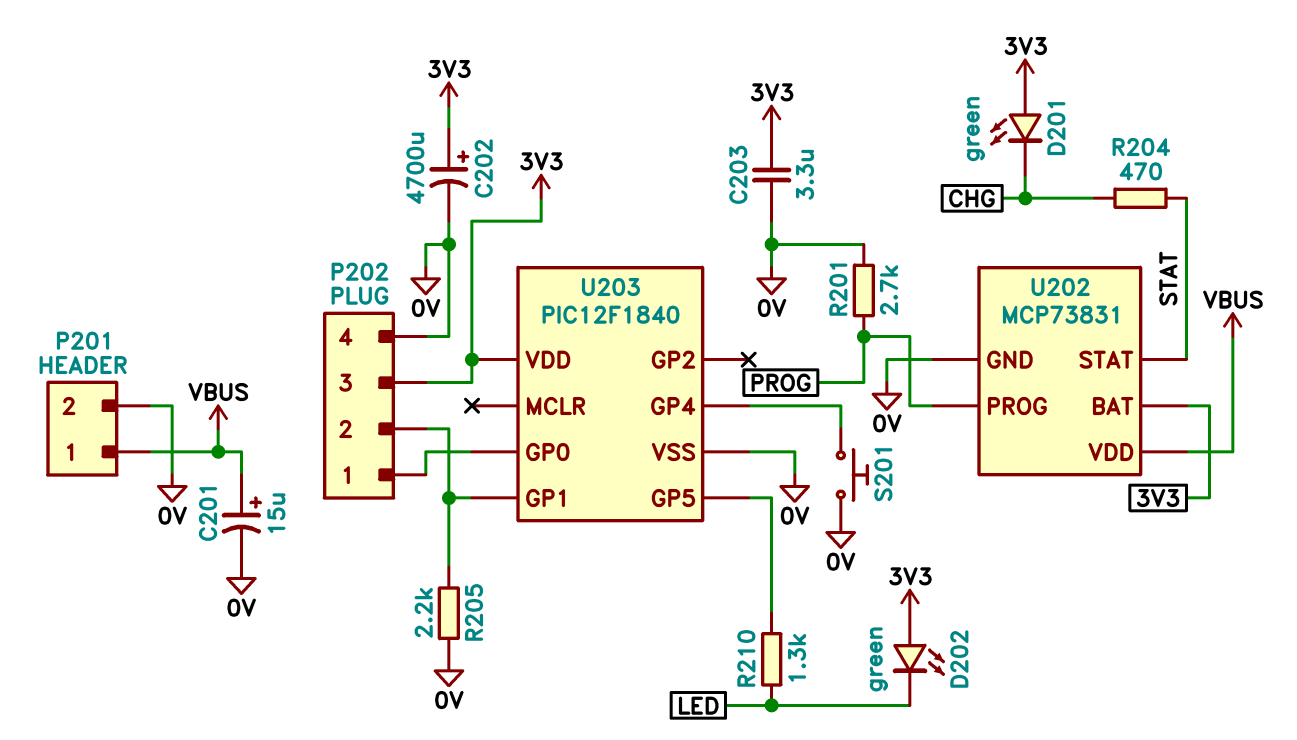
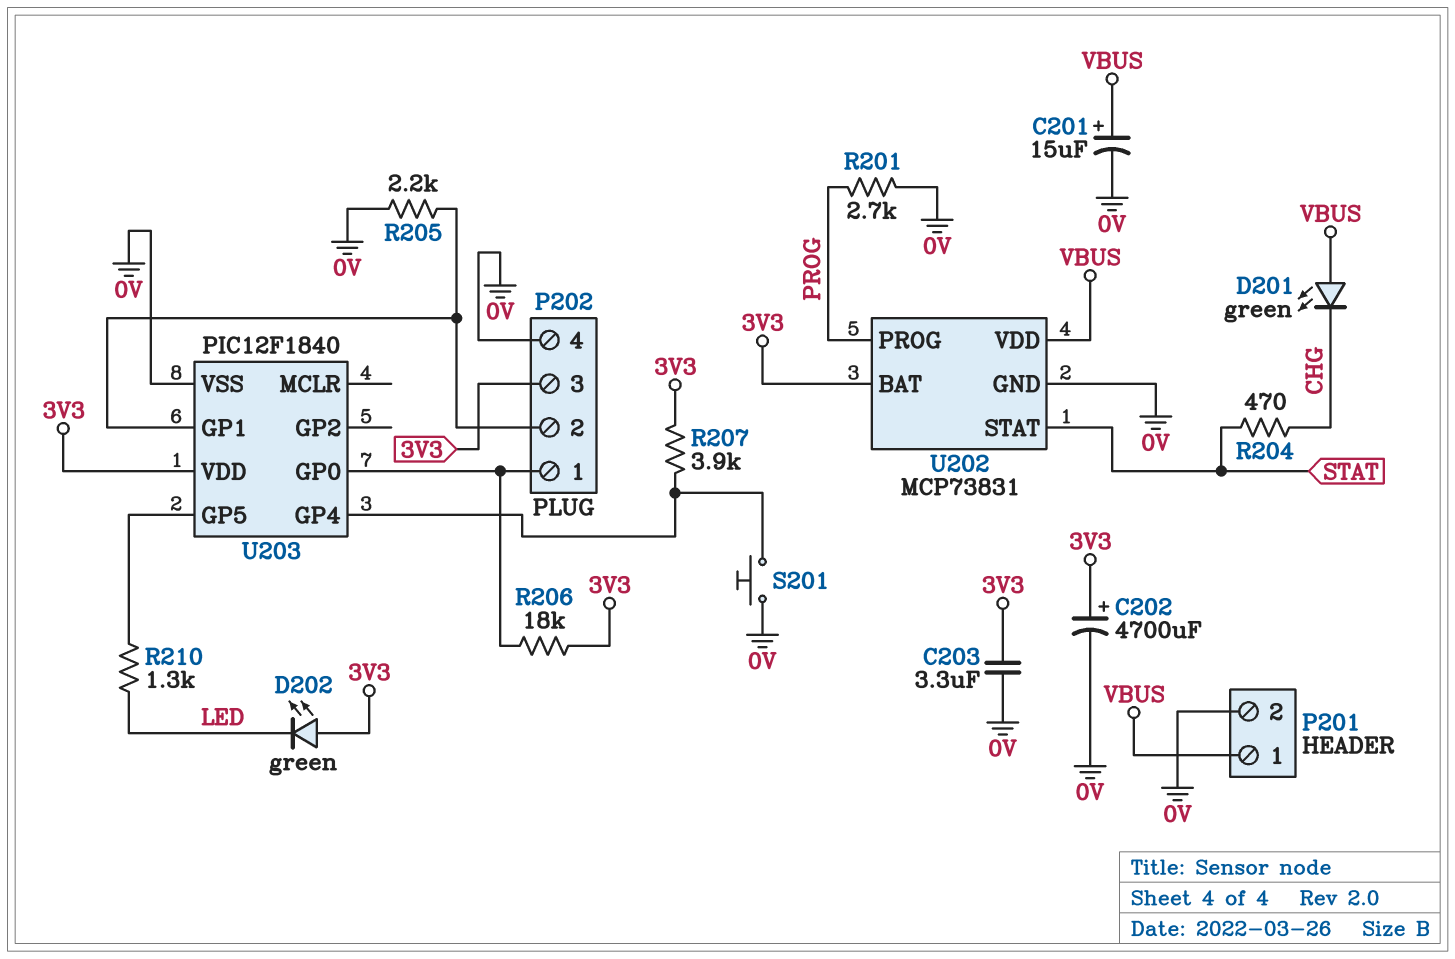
D201: LED green (A 3V3, K CHG) -> LED green (A VBUS, K CHG)
R206: none -> 18k (3V3, P202/1)
R207: none -> 3.9k (3V3, U203/GP4)

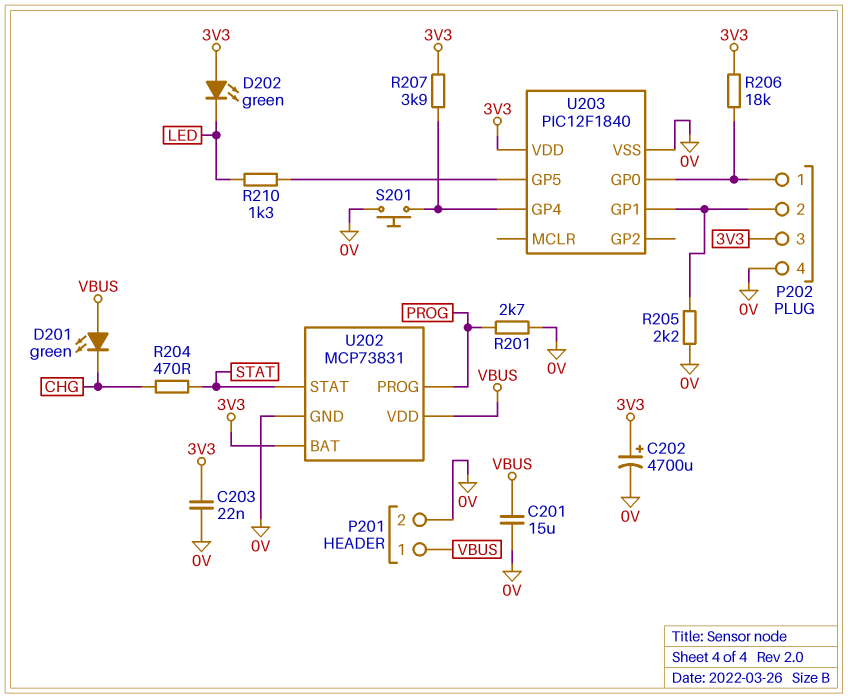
C201: 15uF (plus VBUS, minus 0V) -> 15uF (0V, VBUS)
C203: 3.3uF (0V, 3V3) -> 22nF (0V, 3V3)

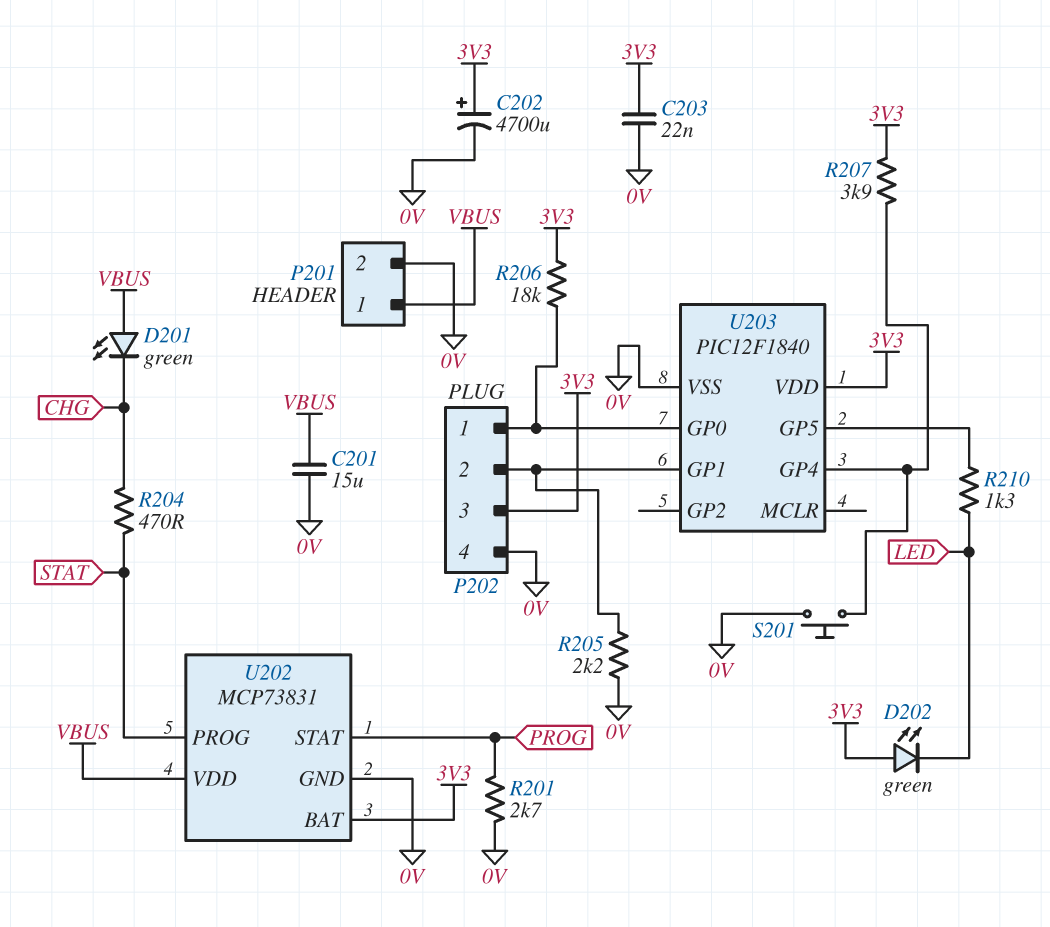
U202 pin PROG: PROG -> STAT
U202 pin STAT: STAT -> PROG

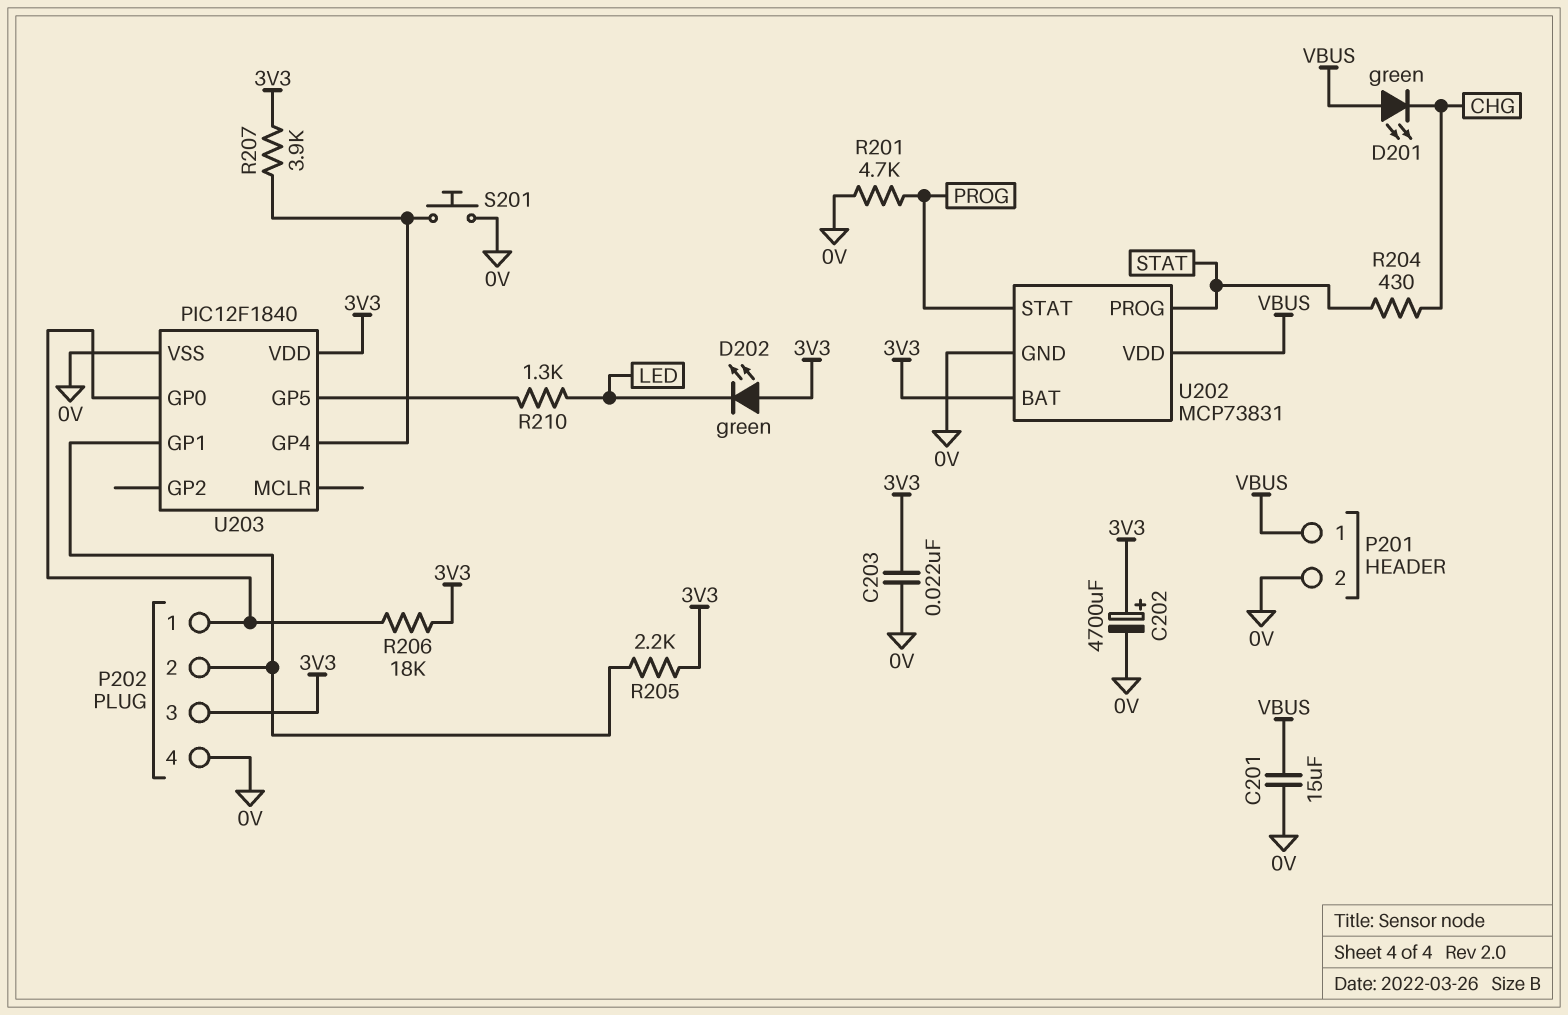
R201: 2.7k (0V, PROG) -> 4.7k (0V, PROG)
R204: 470 (CHG, STAT) -> 430 (CHG, STAT)
R205: 2.2k (0V, P202/2) -> 2.2k (3V3, P202/2)

